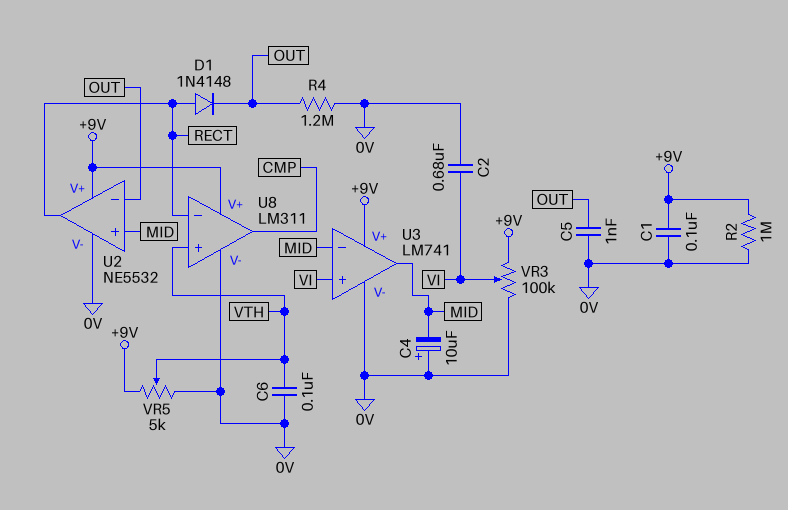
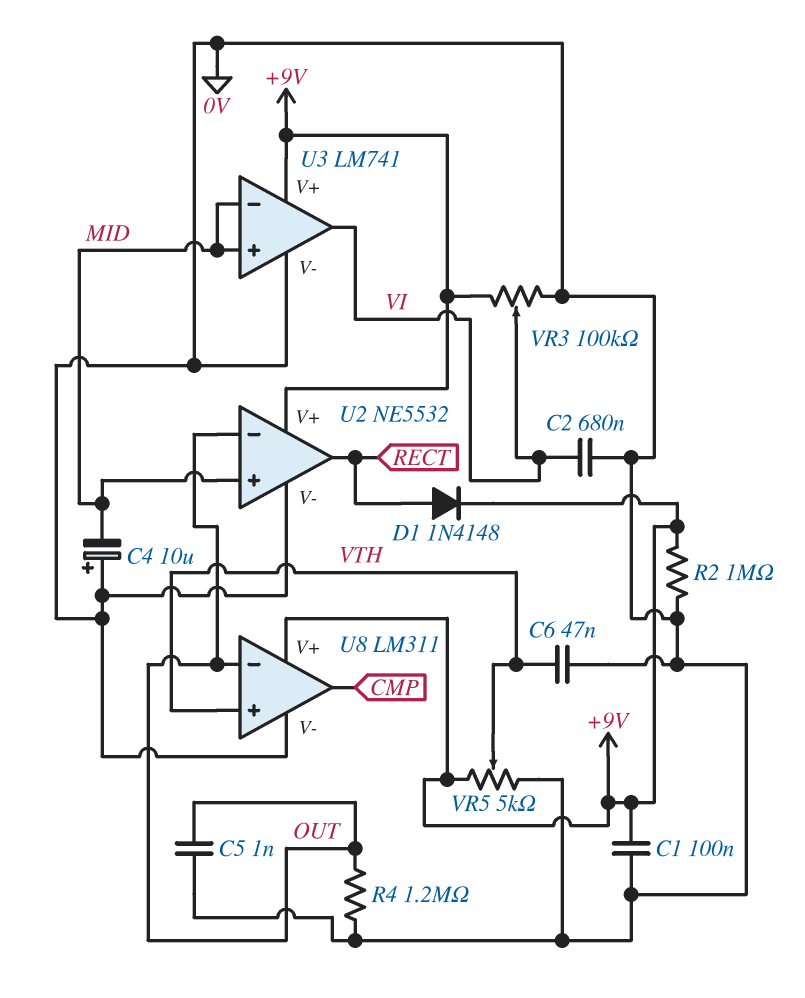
C6: 100nF (0V, VTH) -> 47nF (0V, VTH)
D1: diode 1N4148 (A RECT, K OUT) -> diode 1N4148 (A RECT, K +9V)
U3 pin in+: VI -> MID
U3 pin out: MID -> VI
U8 pin in-: RECT -> OUT

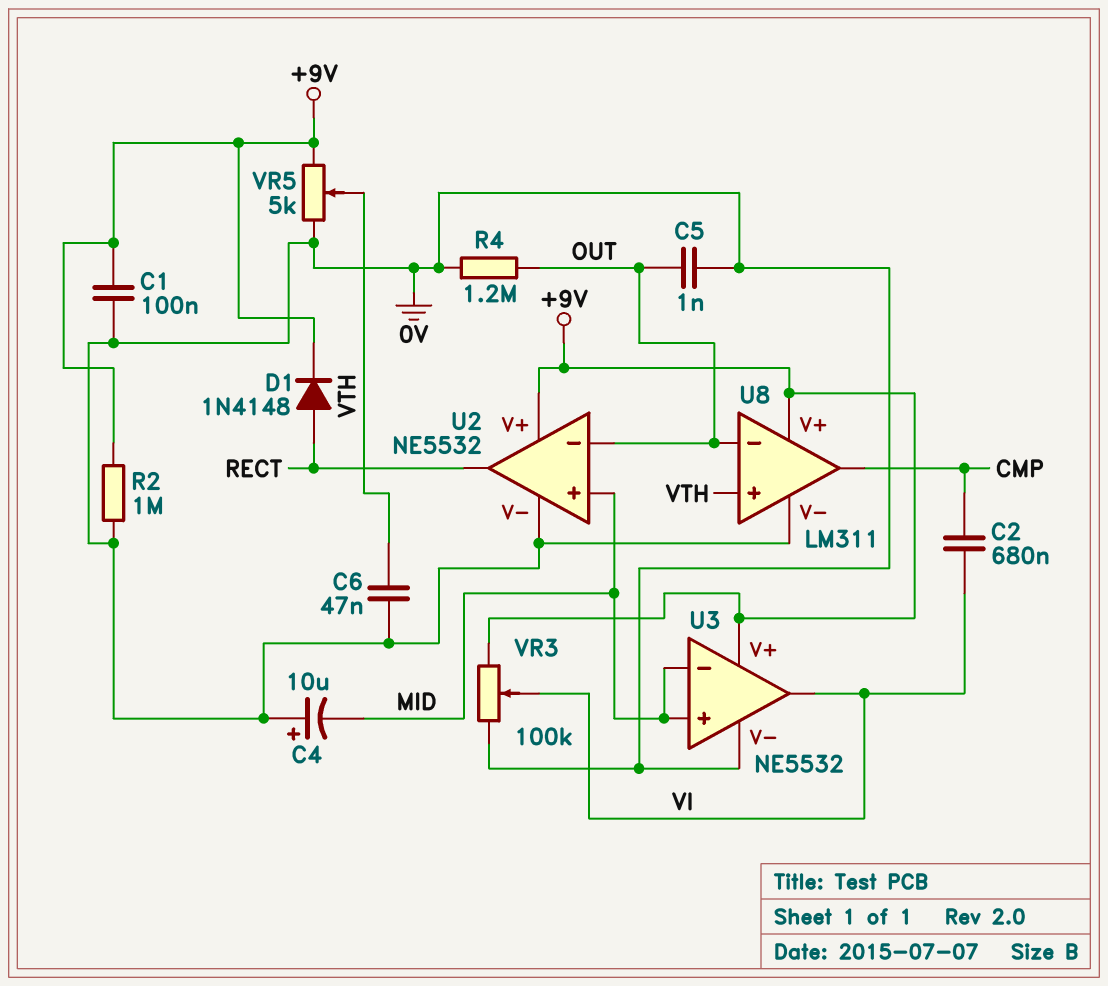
C2: 680nF (0V, VI) -> 680nF (CMP, VI)
U3: LM741 -> NE5532

